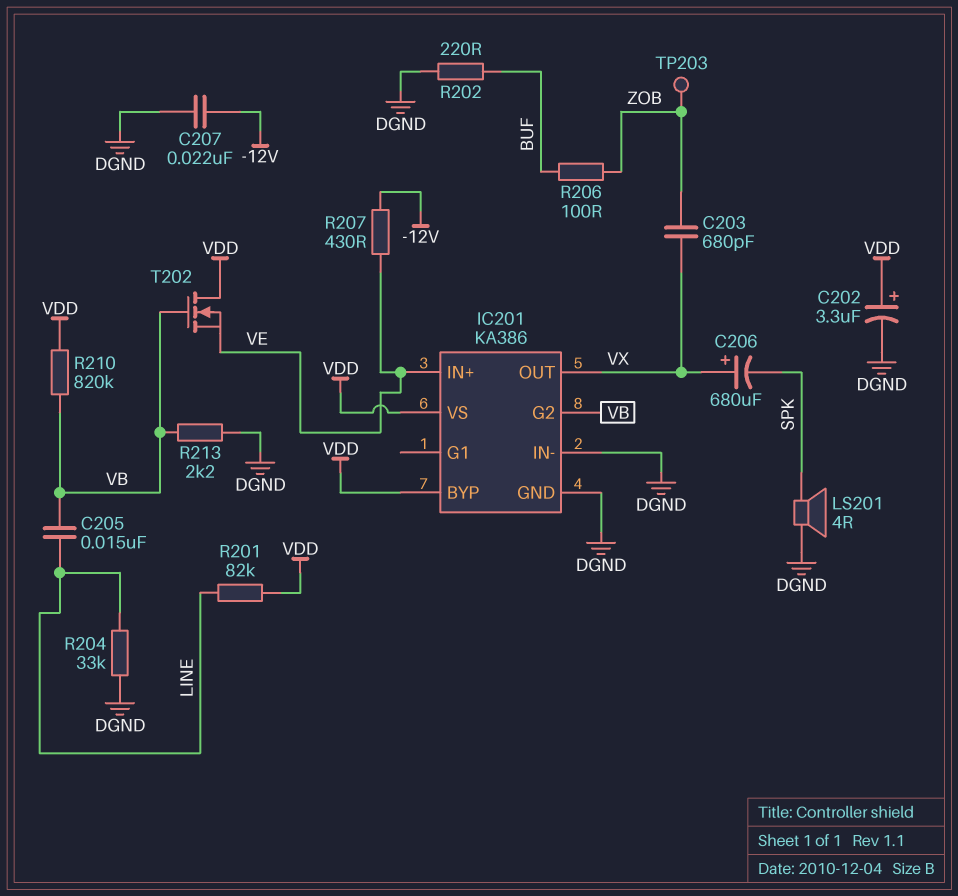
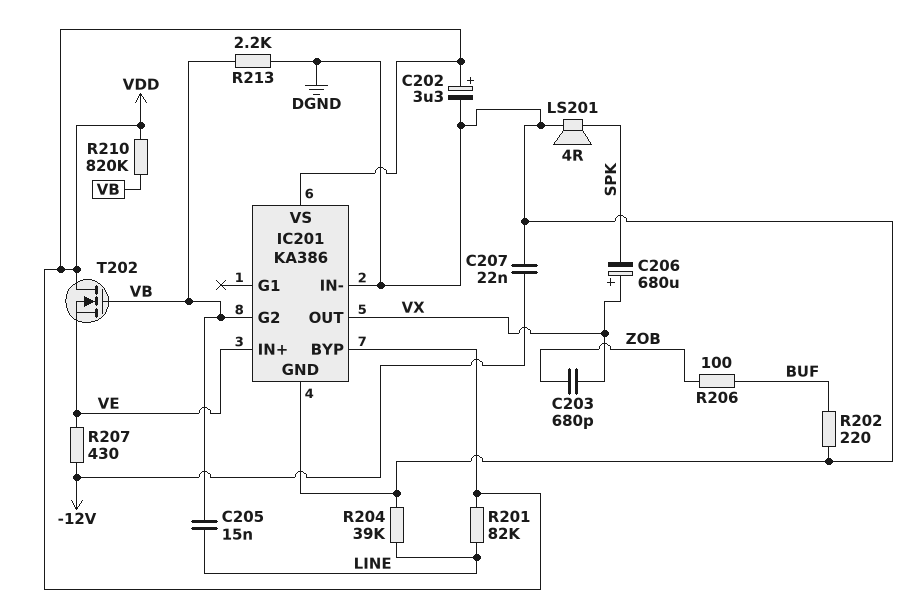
R204: 33k (DGND, LINE) -> 39k (DGND, LINE)
TP203: test point (ZOB) -> none

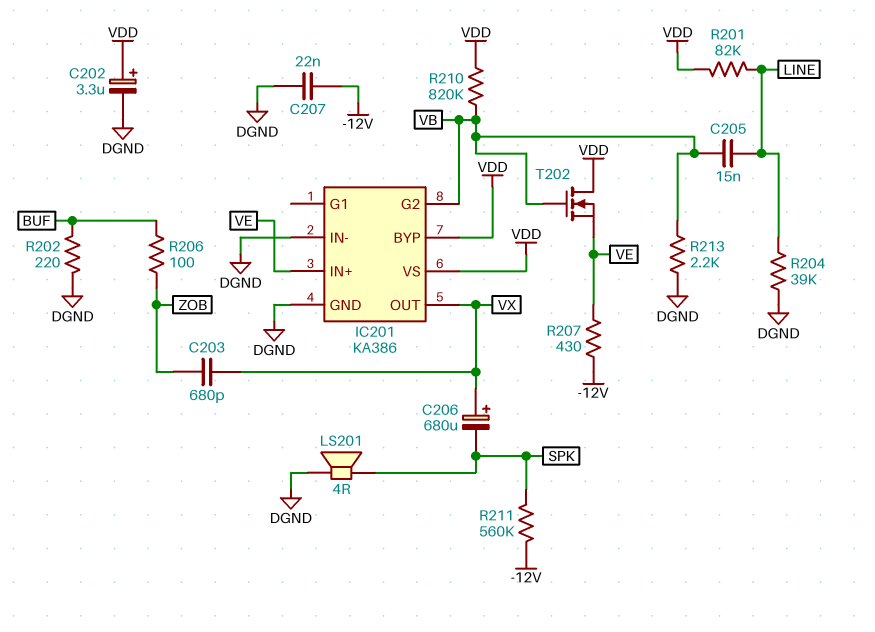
R211: none -> 560k (-12V, SPK)

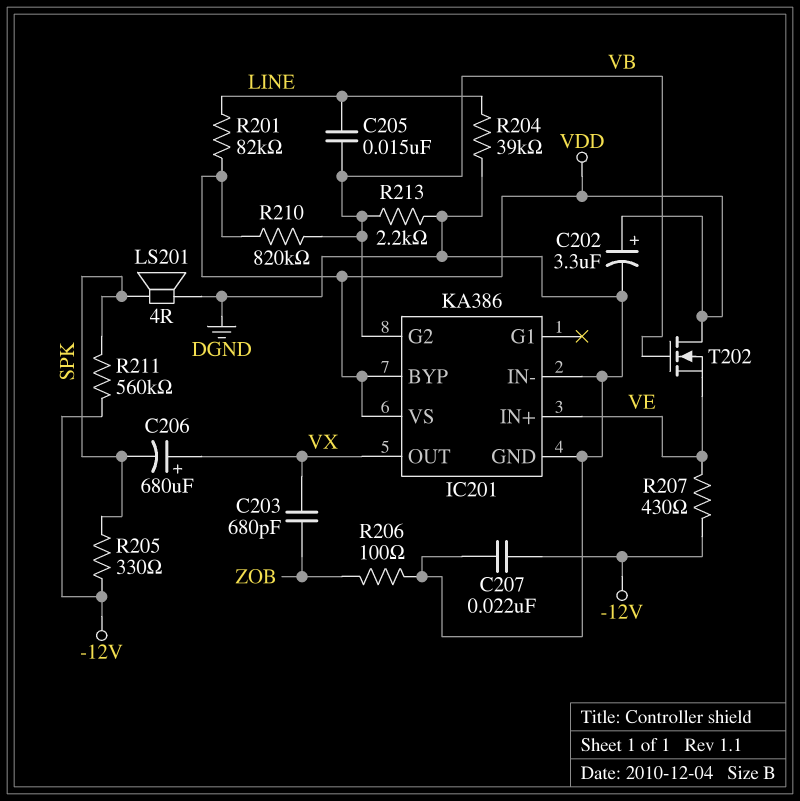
R202: 220 (BUF, DGND) -> none
R205: none -> 330 (-12V, SPK)
R206: 100 (BUF, ZOB) -> 100 (DGND, ZOB)

